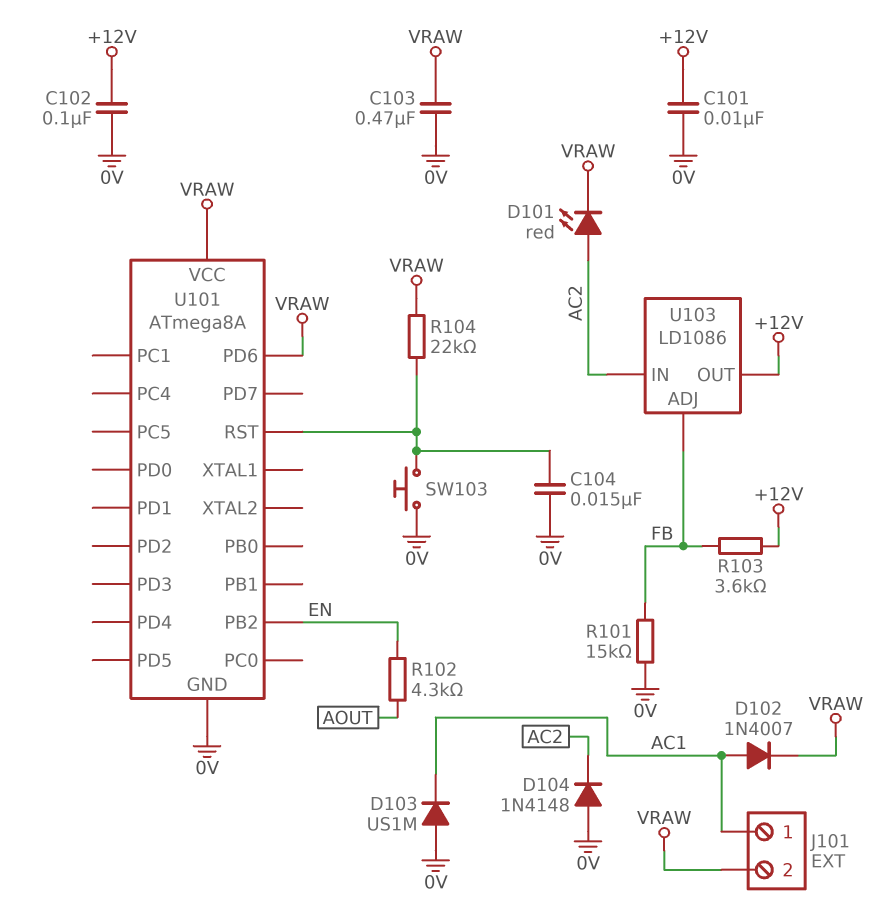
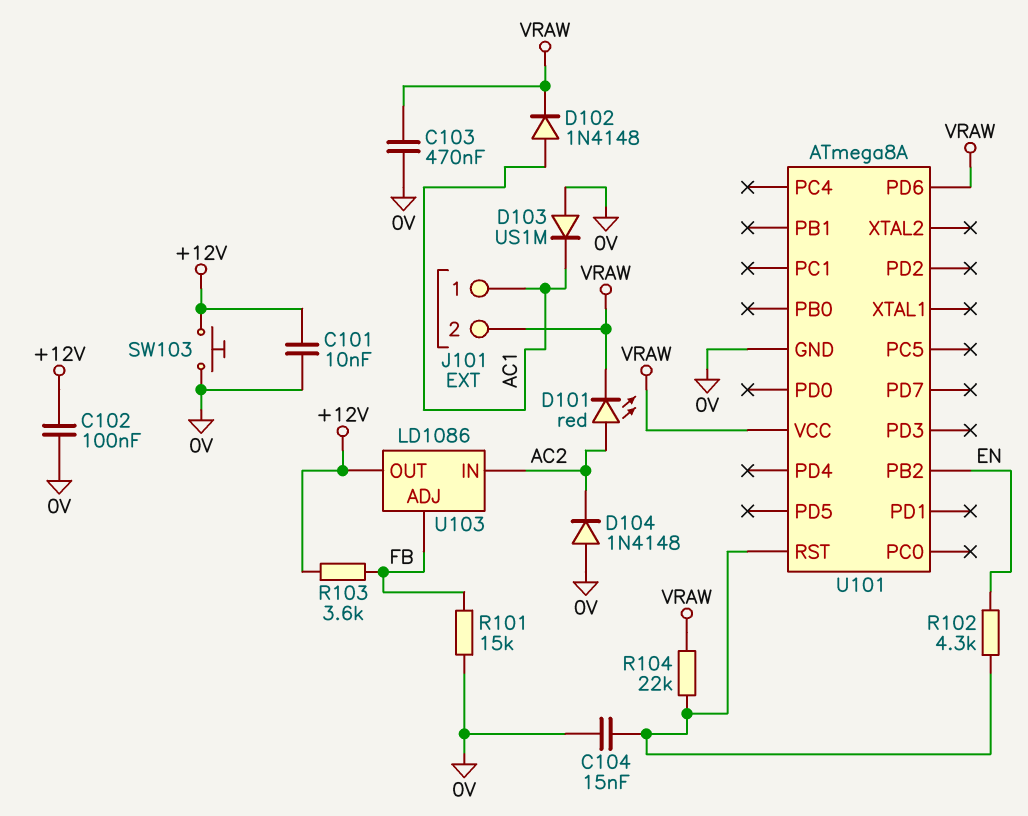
D102: diode 1N4007 (A AC1, K VRAW) -> diode 1N4148 (A AC1, K VRAW)
R102: 4.3k (AOUT, EN) -> 4.3k (EN, U101/RST)
SW103: button (0V, U101/RST) -> button (+12V, 0V)

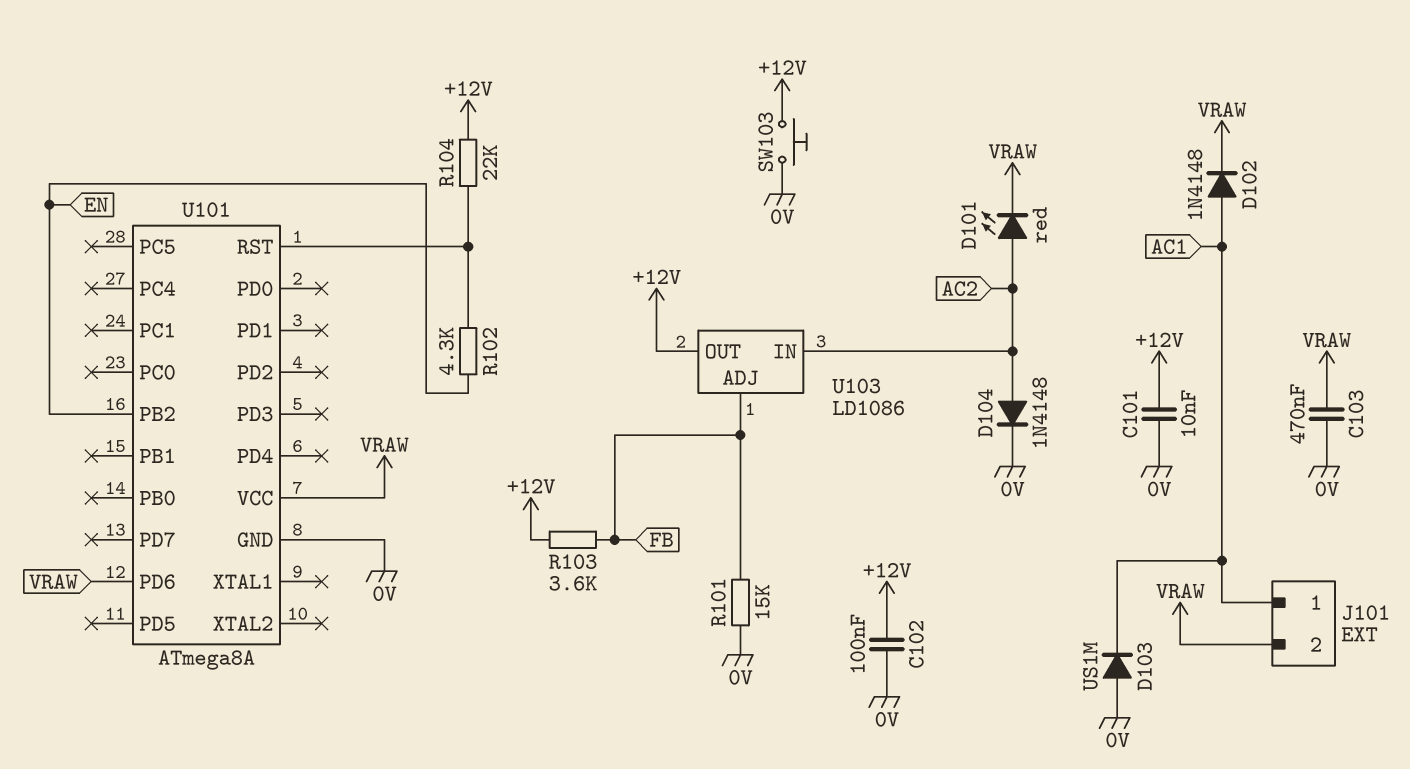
C104: 15nF (0V, U101/RST) -> none
D104: diode 1N4148 (A 0V, K AC2) -> diode 1N4148 (A AC2, K 0V)
R104: 22k (U101/RST, VRAW) -> 22k (+12V, U101/RST)

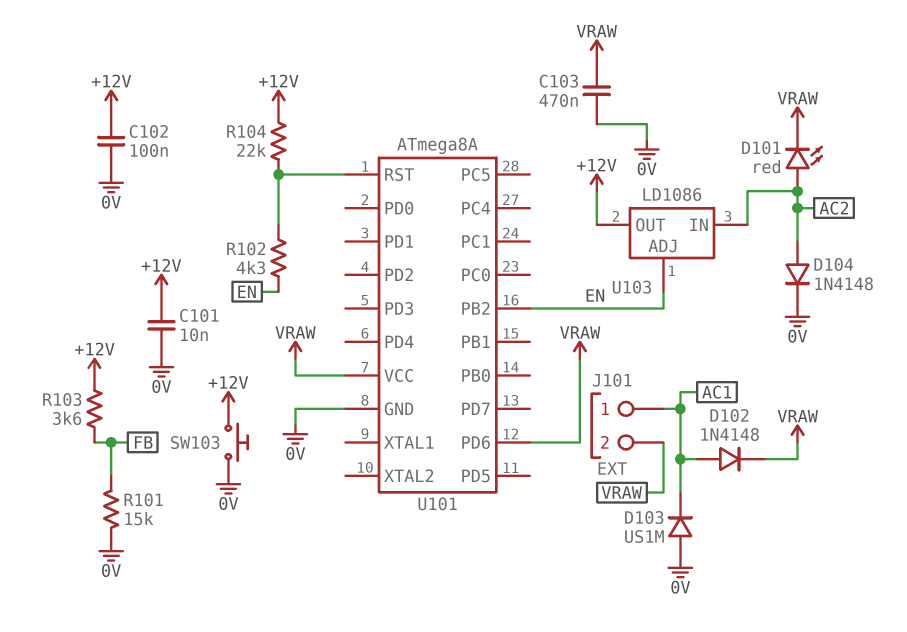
U103 pin ADJ: FB -> EN

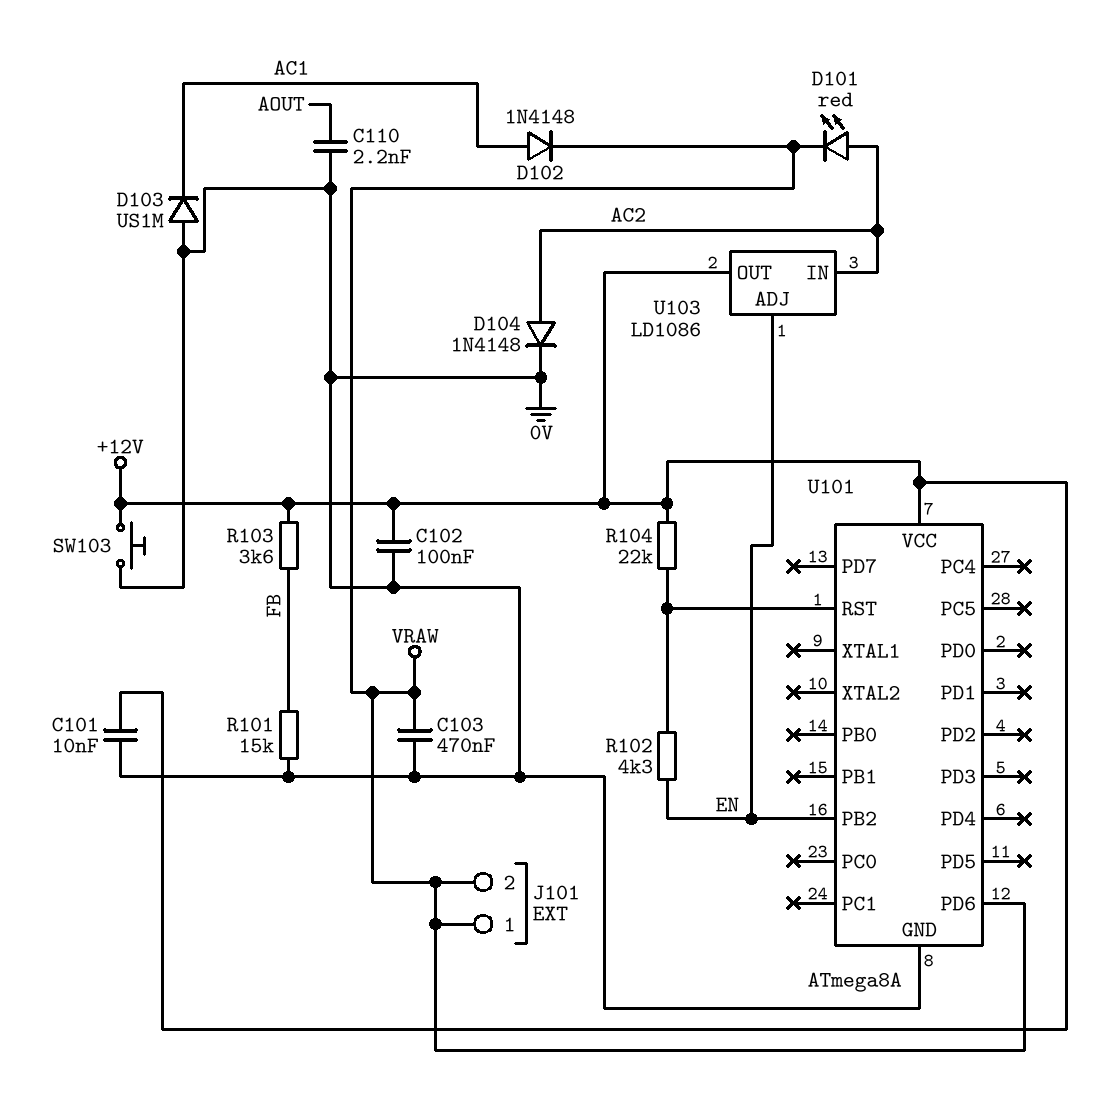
C110: none -> 2.2nF (0V, AOUT)
J101 pin 1: AC1 -> VRAW
U101 pin VCC: VRAW -> +12V

